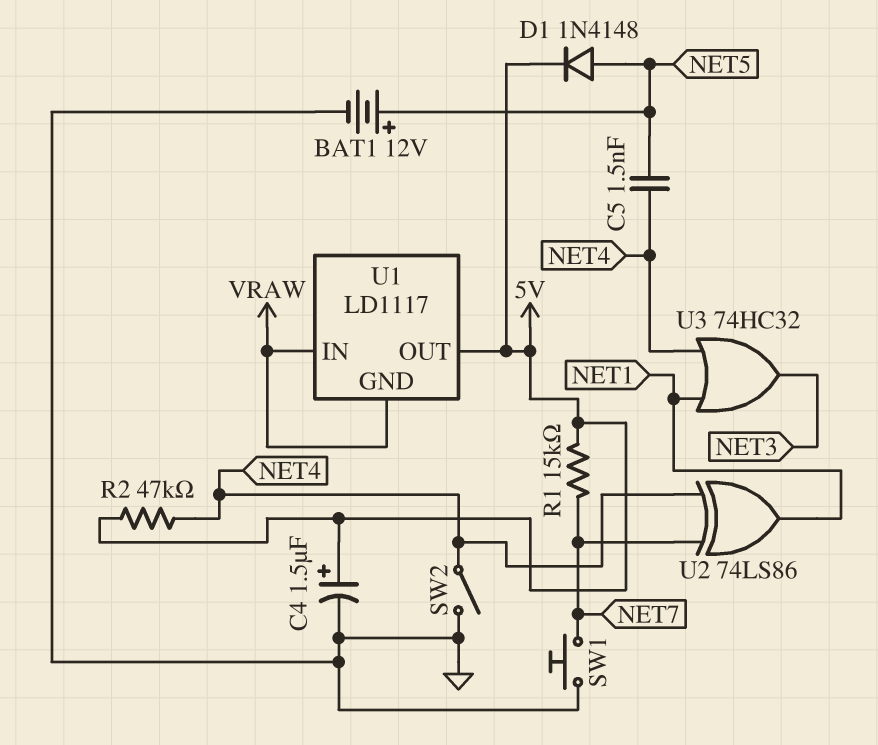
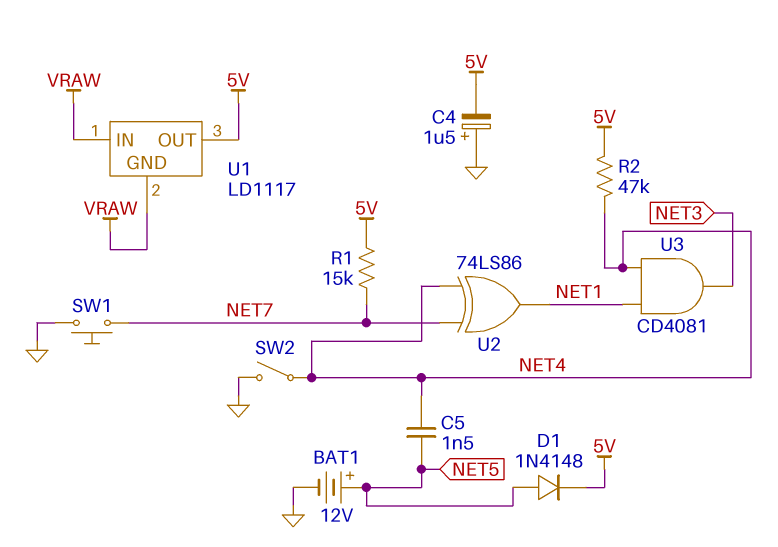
C4: 1.5uF (plus 5V, minus GND) -> 1.5uF (plus GND, minus 5V)
U3: OR 74HC32 (in NET1, in NET4, out NET3) -> AND CD4081 (in NET1, in NET4, out NET3)

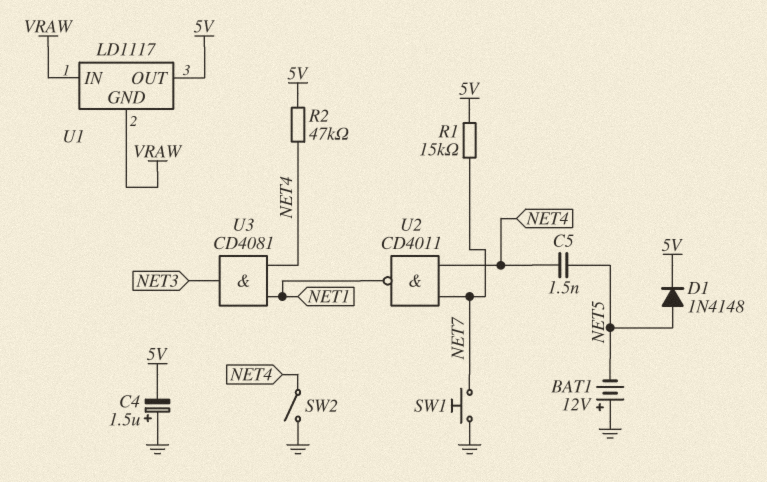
BAT1: 12V (plus NET5, minus GND) -> 12V (plus GND, minus NET5)
U2: XOR 74LS86 (in NET4, in NET7, out NET1) -> NAND CD4011 (in NET4, in NET7, out NET1)

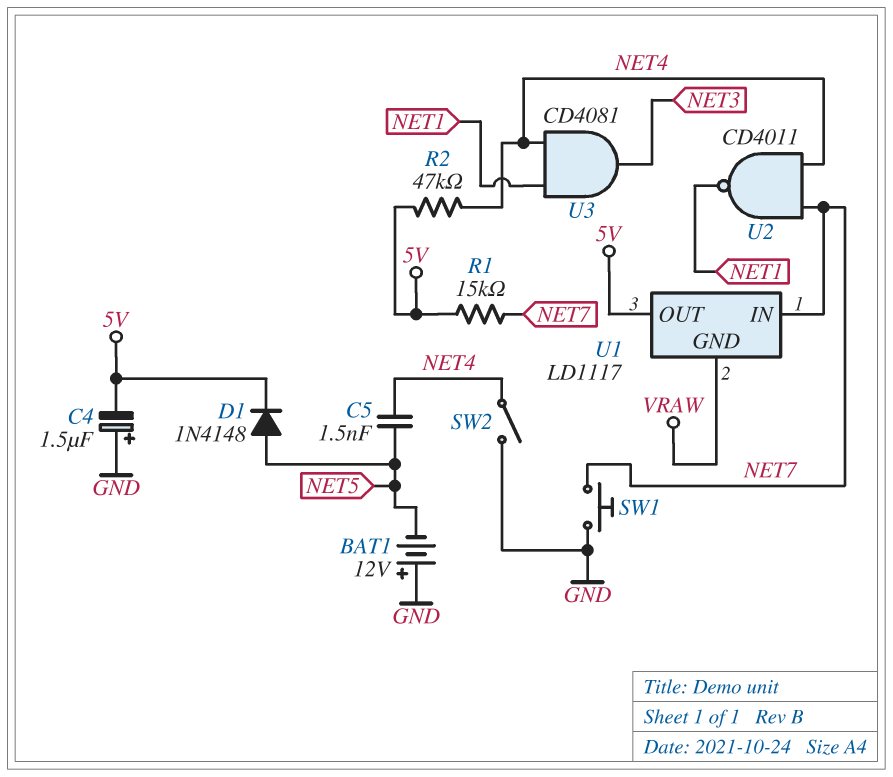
U1 pin IN: VRAW -> NET7

